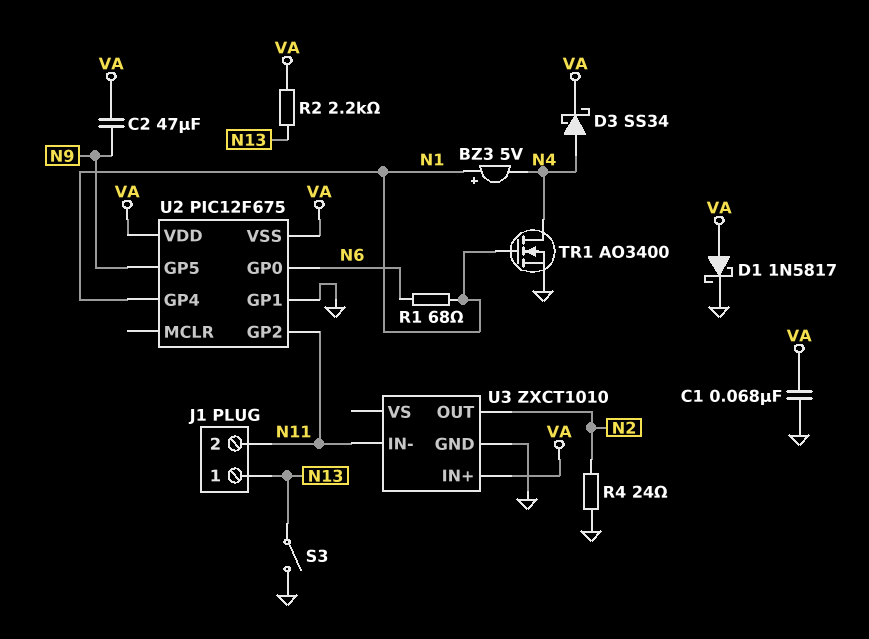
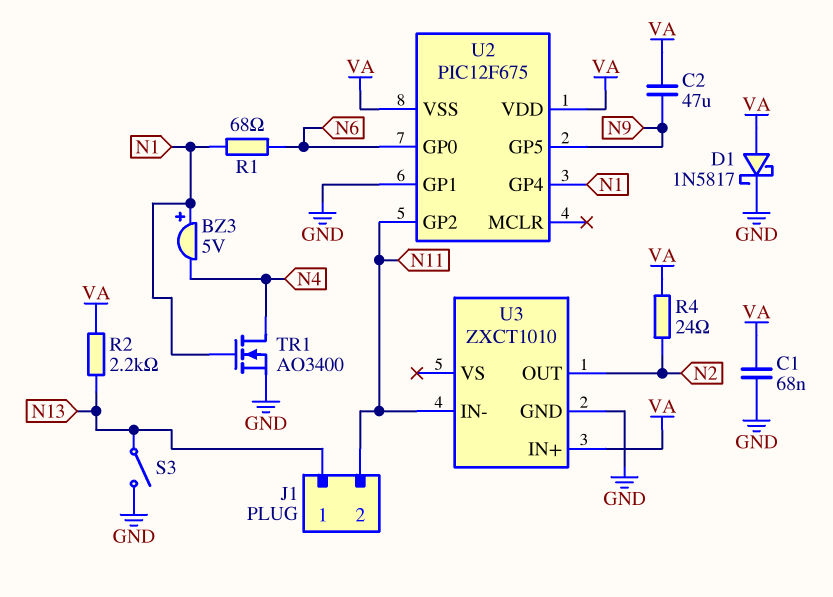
D3: schottky SS34 (A N4, K VA) -> none
R4: 24 (GND, N2) -> 24 (N2, VA)

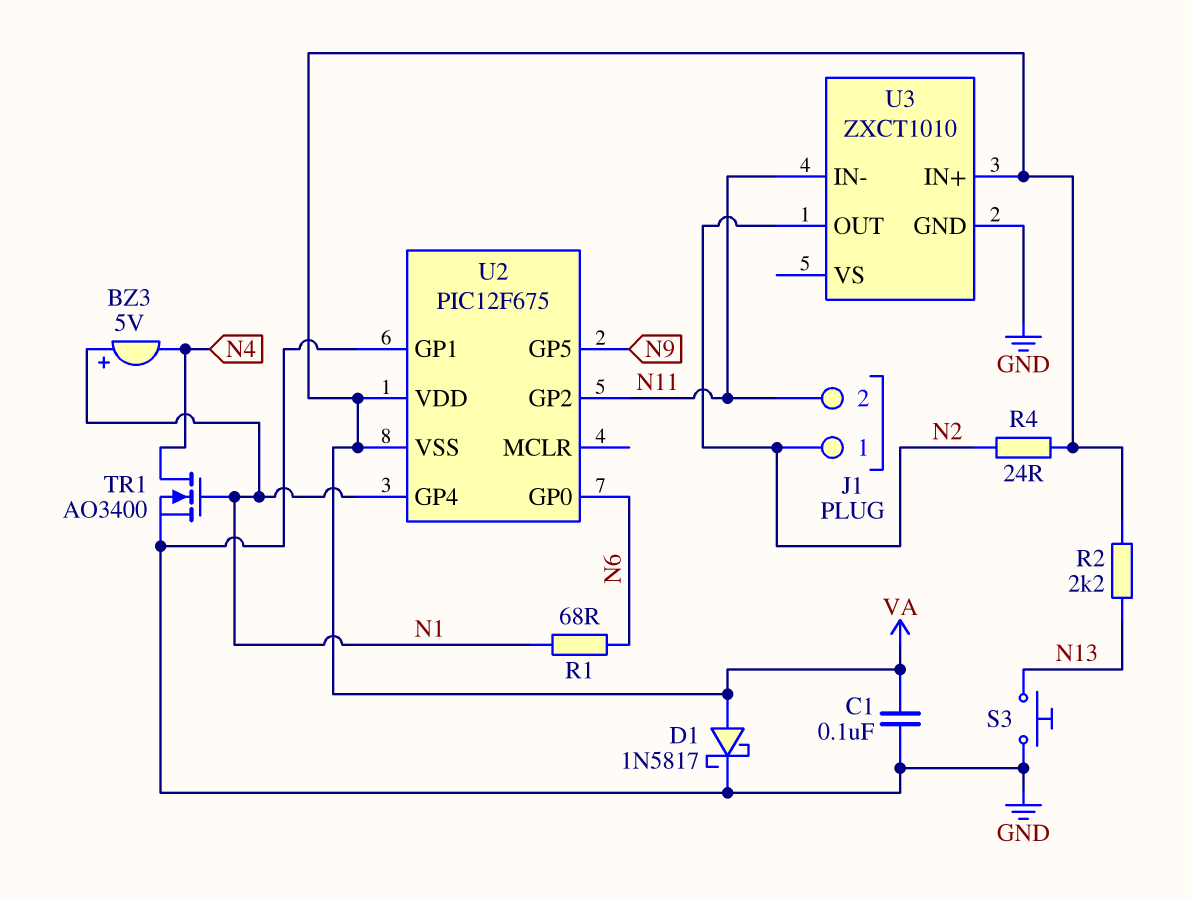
C1: 68nF (GND, VA) -> 100nF (GND, VA)
C2: 47uF (N9, VA) -> none
J1 pin 1: N13 -> N2
S3: switch (GND, N13) -> button (GND, N13)

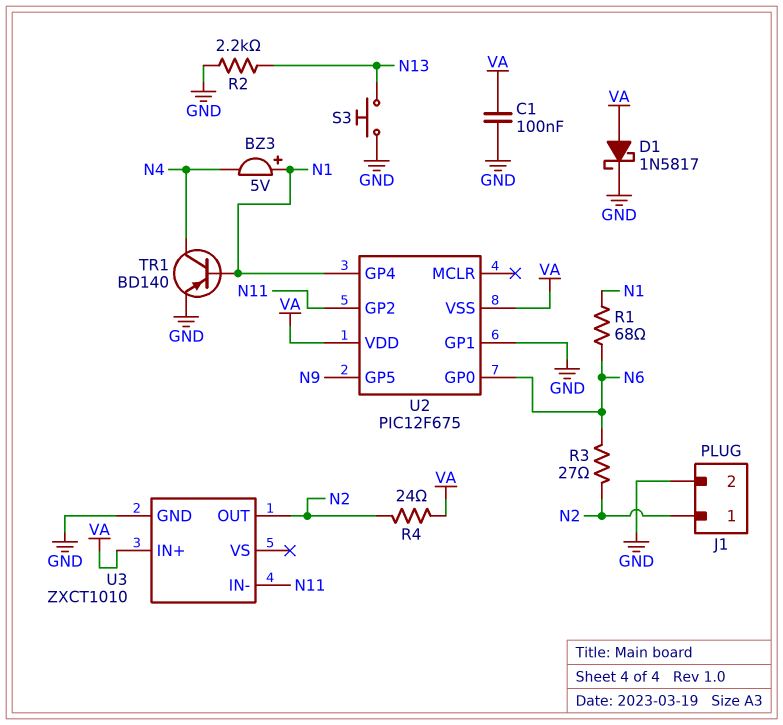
J1 pin 2: N11 -> GND
R2: 2.2k (N13, VA) -> 2.2k (GND, N13)
R3: none -> 27 (N2, N6)
TR1: NMOS AO3400 (G N1, D N4, S GND) -> PNP BD140 (B N1, C N4, E GND)

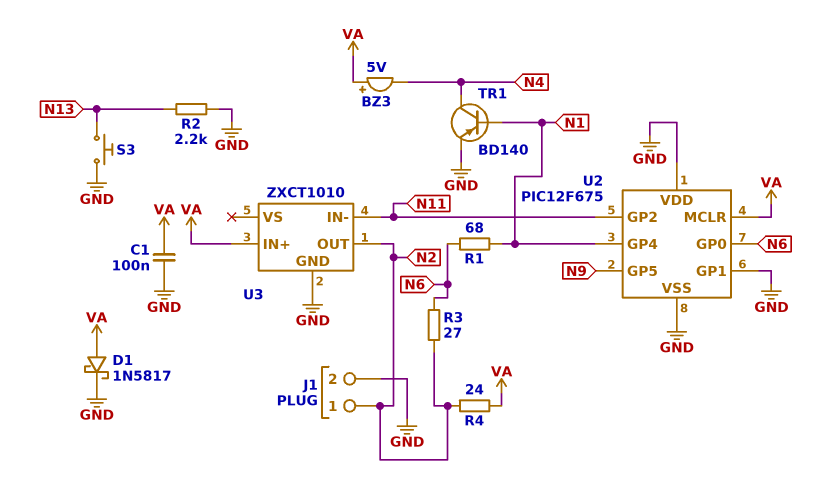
BZ3: buzzer 5V (plus N1, minus N4) -> buzzer 5V (plus VA, minus N4)
U2 pin MCLR: none -> VA
U2 pin VDD: VA -> GND
U2 pin VSS: VA -> GND

